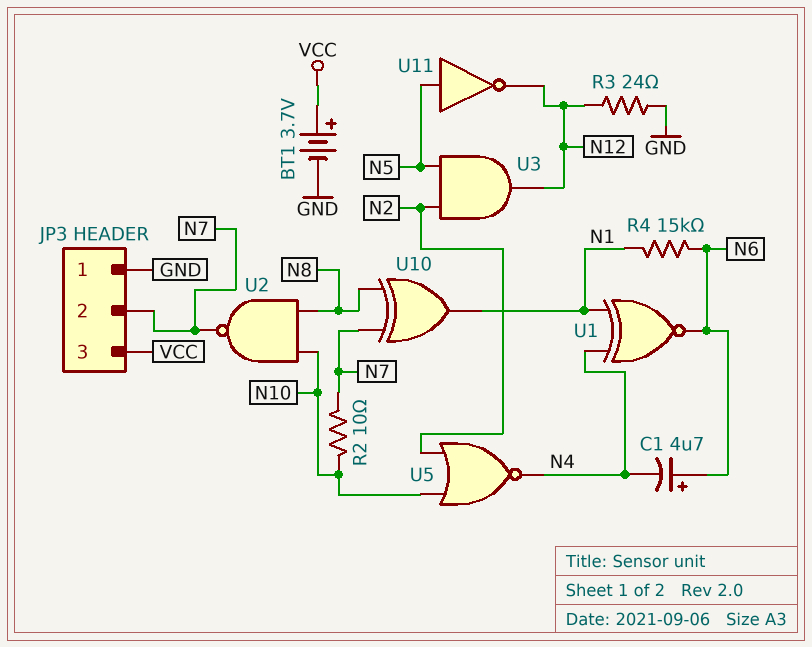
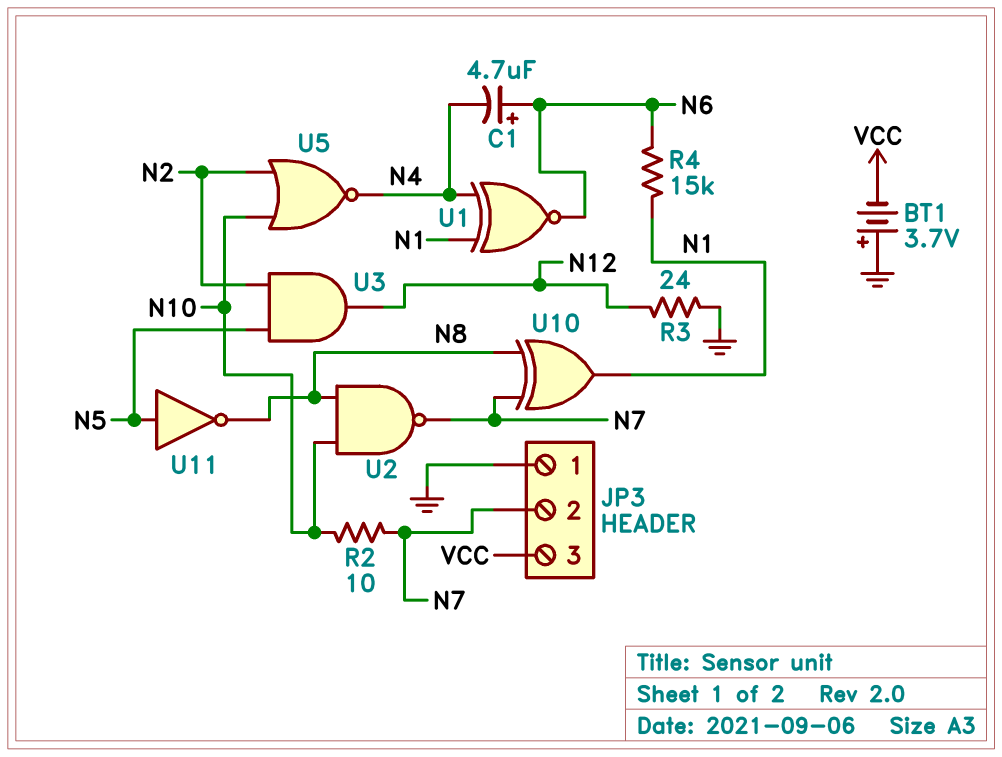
BT1: 3.7V (plus VCC, minus GND) -> 3.7V (plus GND, minus VCC)
U11: NOT (in N5, out N12) -> NOT (in N5, out N8)

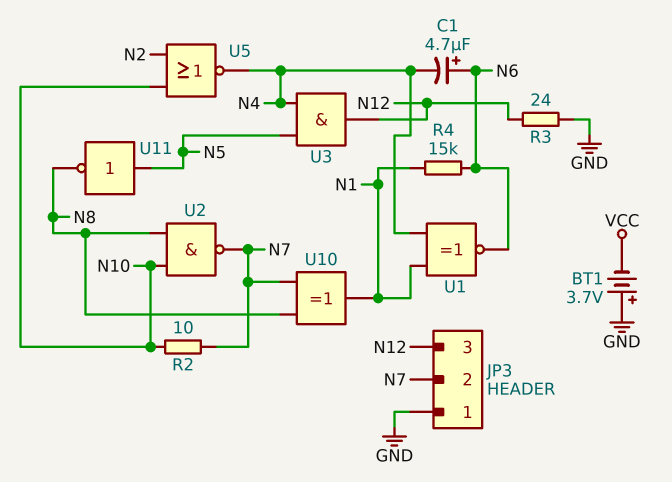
JP3 pin 3: VCC -> N12
U3: AND (in N2, in N5, out N12) -> AND (in N4, in N5, out N12)

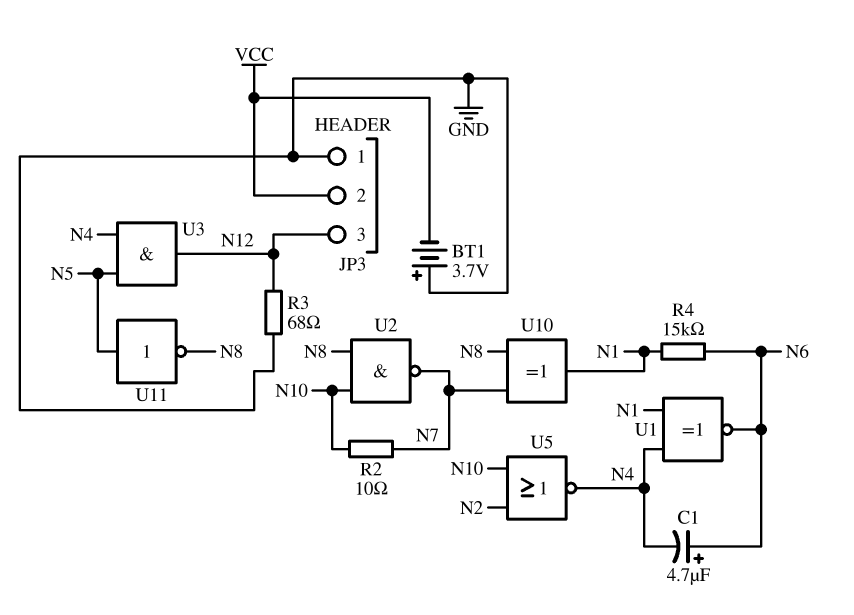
JP3 pin 2: N7 -> VCC
R3: 24 (GND, N12) -> 68 (GND, N12)

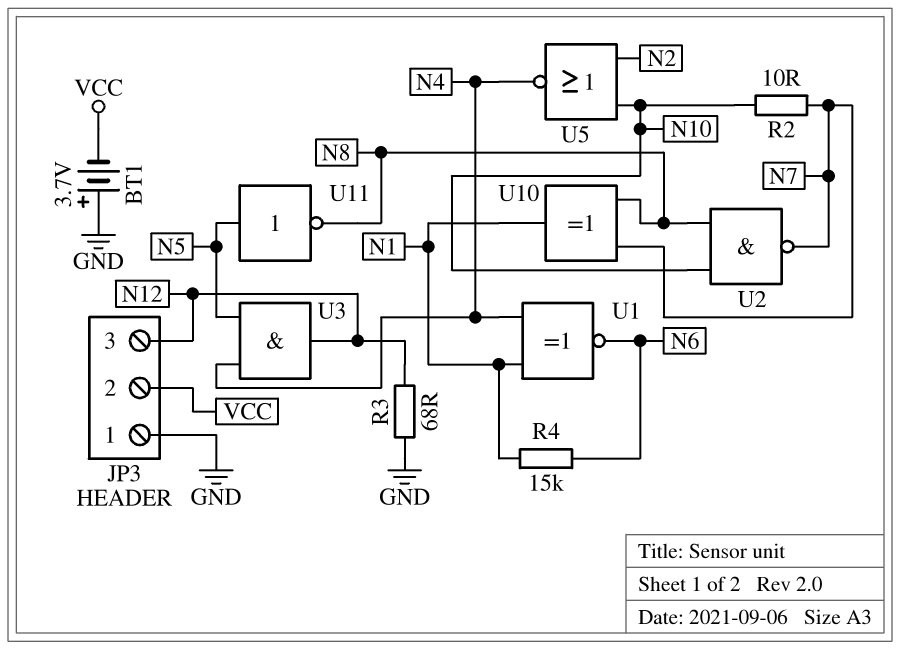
C1: 4.7uF (plus N6, minus N4) -> none

